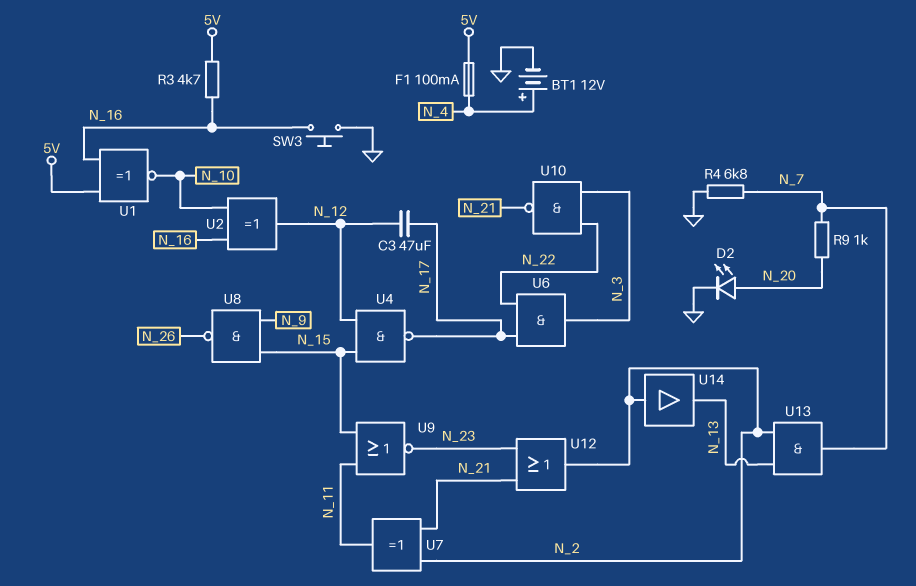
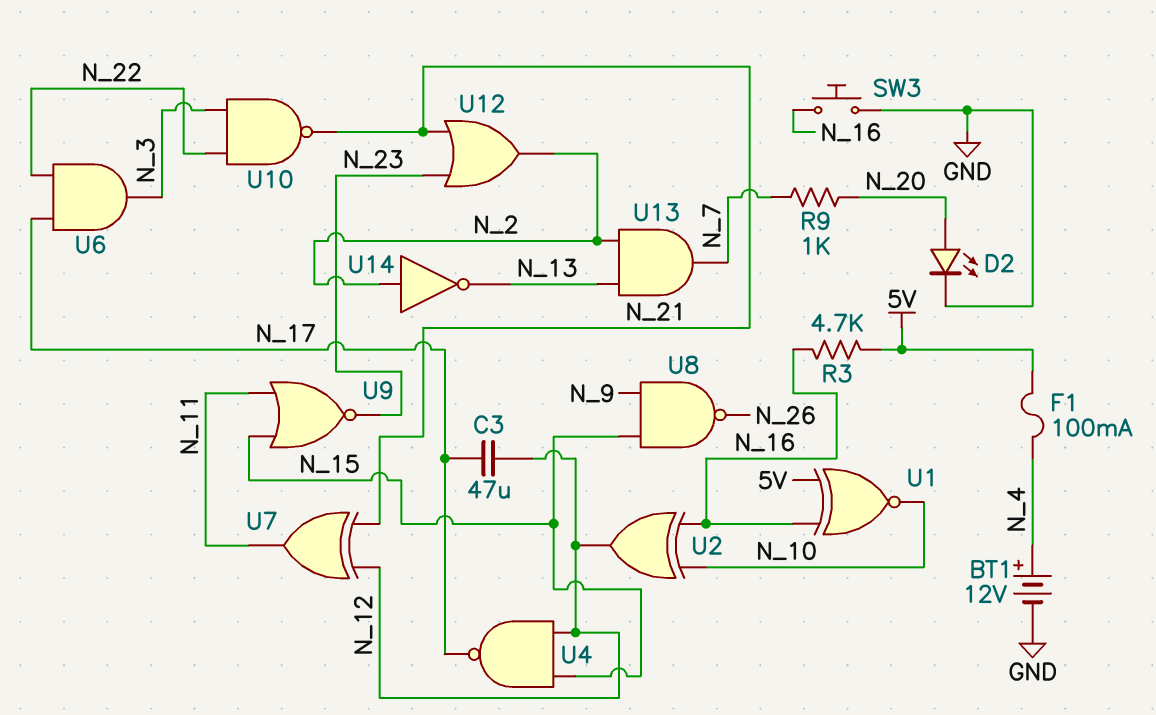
R4: 6.8k (GND, N_7) -> none
U7: XOR (in N_2, in N_21, out N_11) -> XOR (in N_12, in N_21, out N_11)
U14: buffer (in N_2, out N_13) -> NOT (in N_2, out N_13)

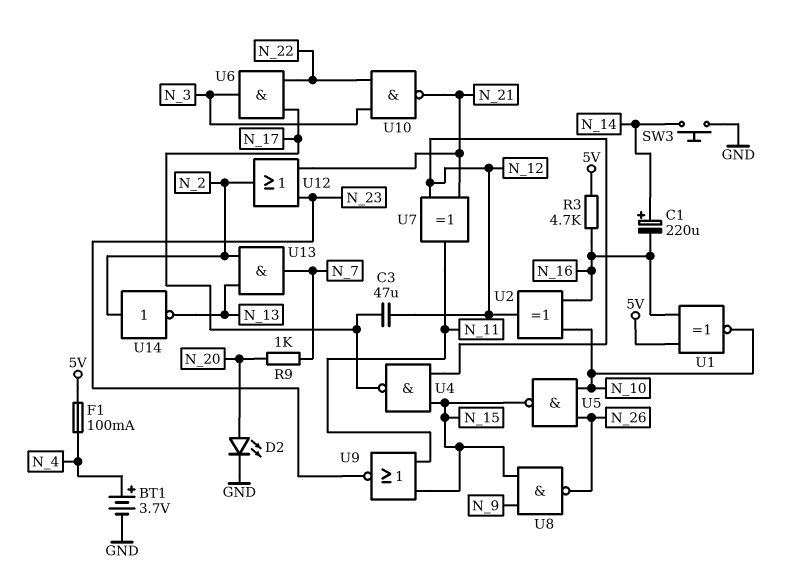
BT1: 12V (plus N_4, minus GND) -> 3.7V (plus N_4, minus GND)
C1: none -> 220uF (plus N_14, minus N_16)
SW3: button (GND, N_16) -> button (GND, N_14)
U5: none -> NAND (in N_10, in N_26, out N_15)

